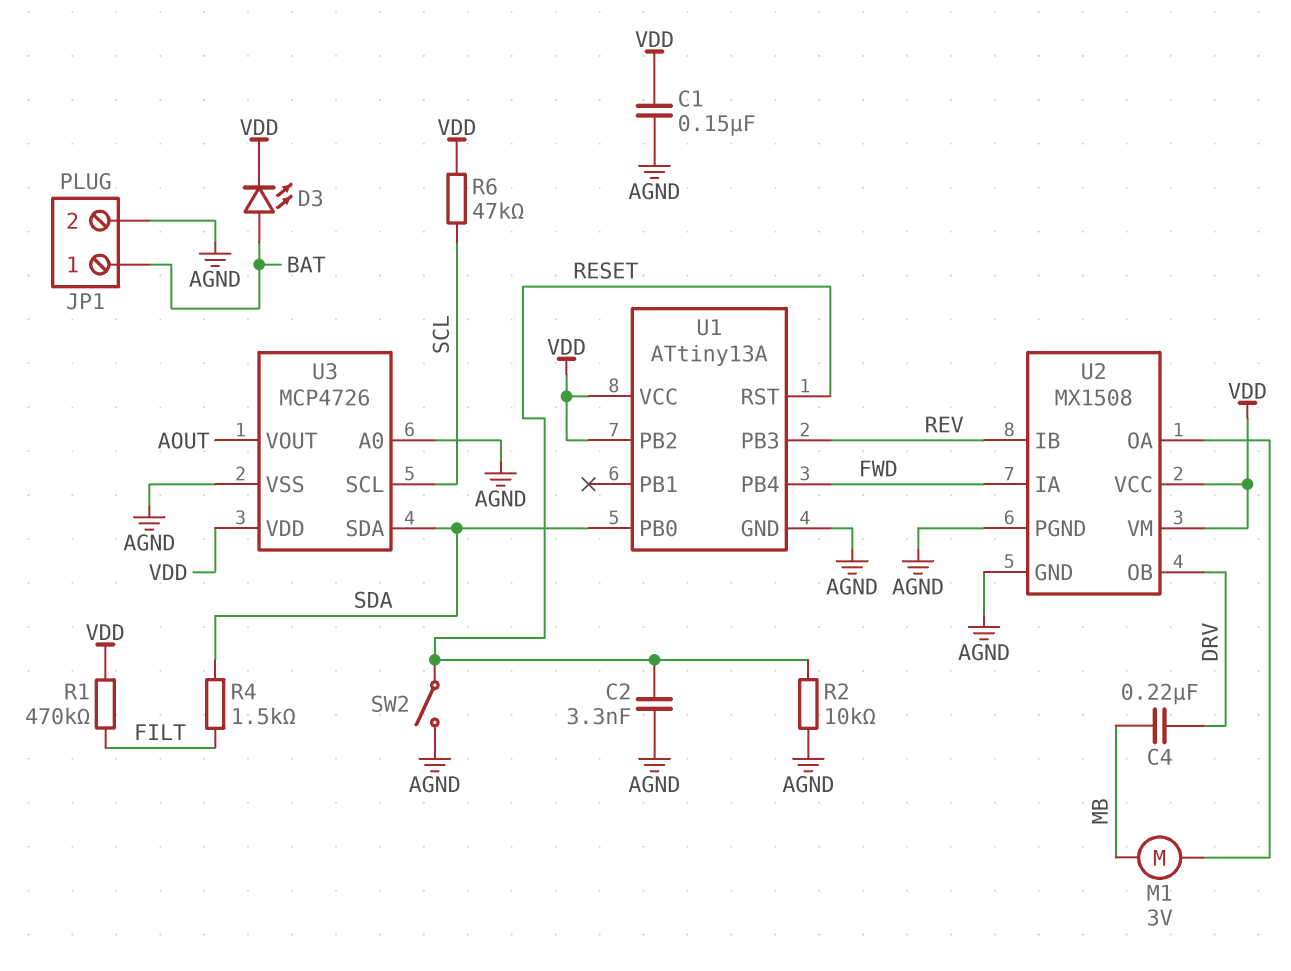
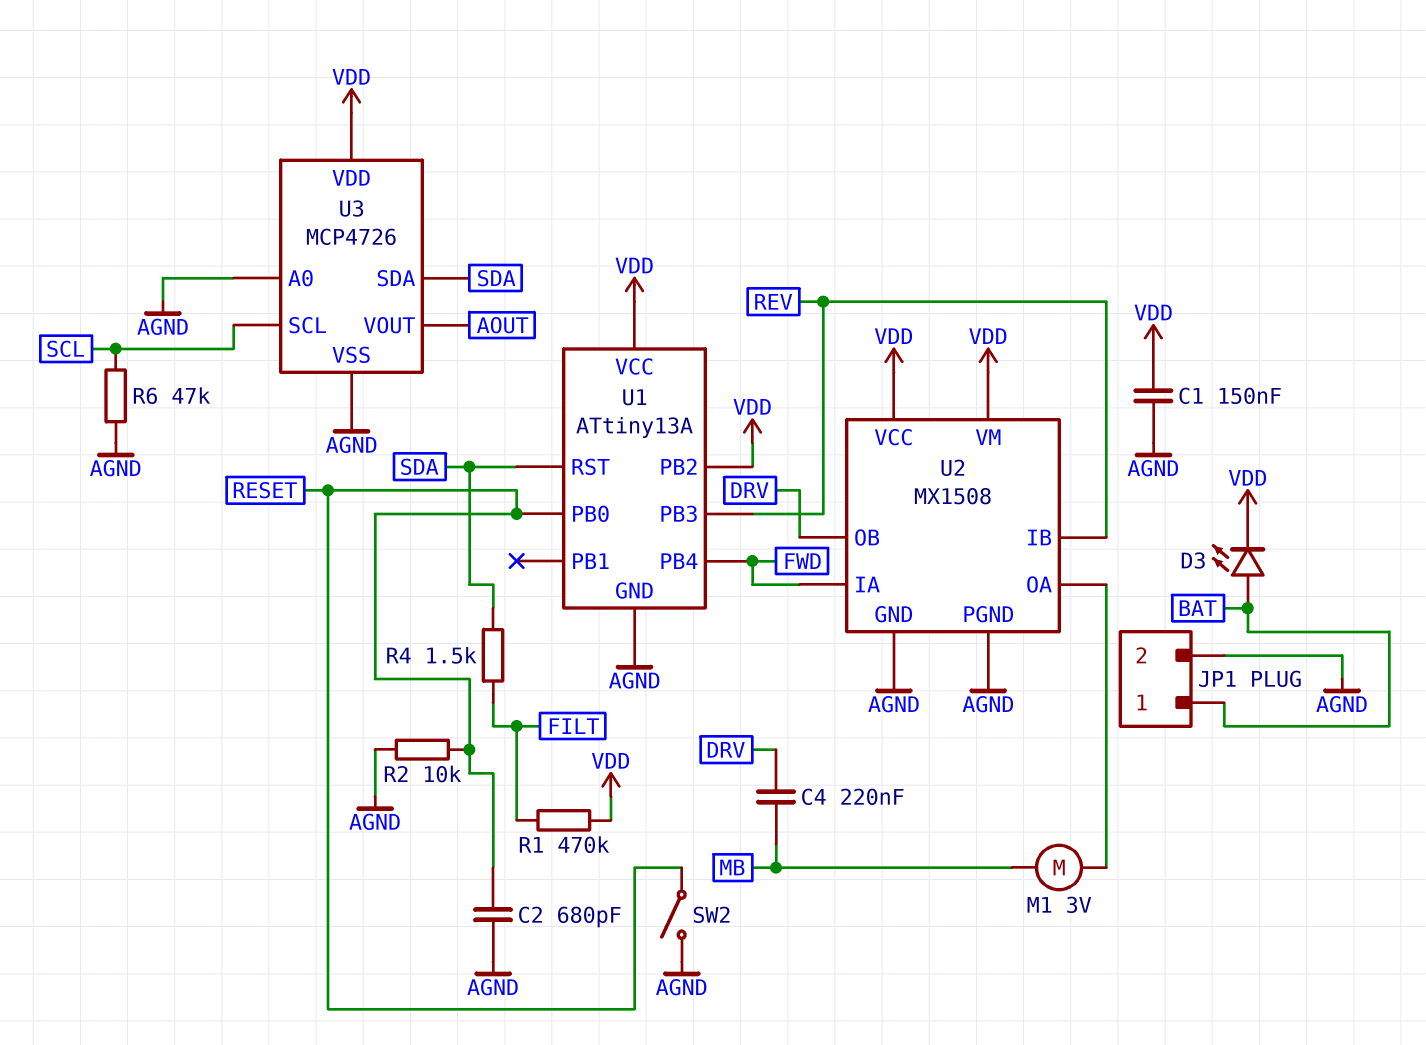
C2: 3.3nF (AGND, RESET) -> 680pF (AGND, RESET)
R6: 47k (SCL, VDD) -> 47k (AGND, SCL)
U1 pin PB0: SDA -> RESET
U1 pin RST: RESET -> SDA

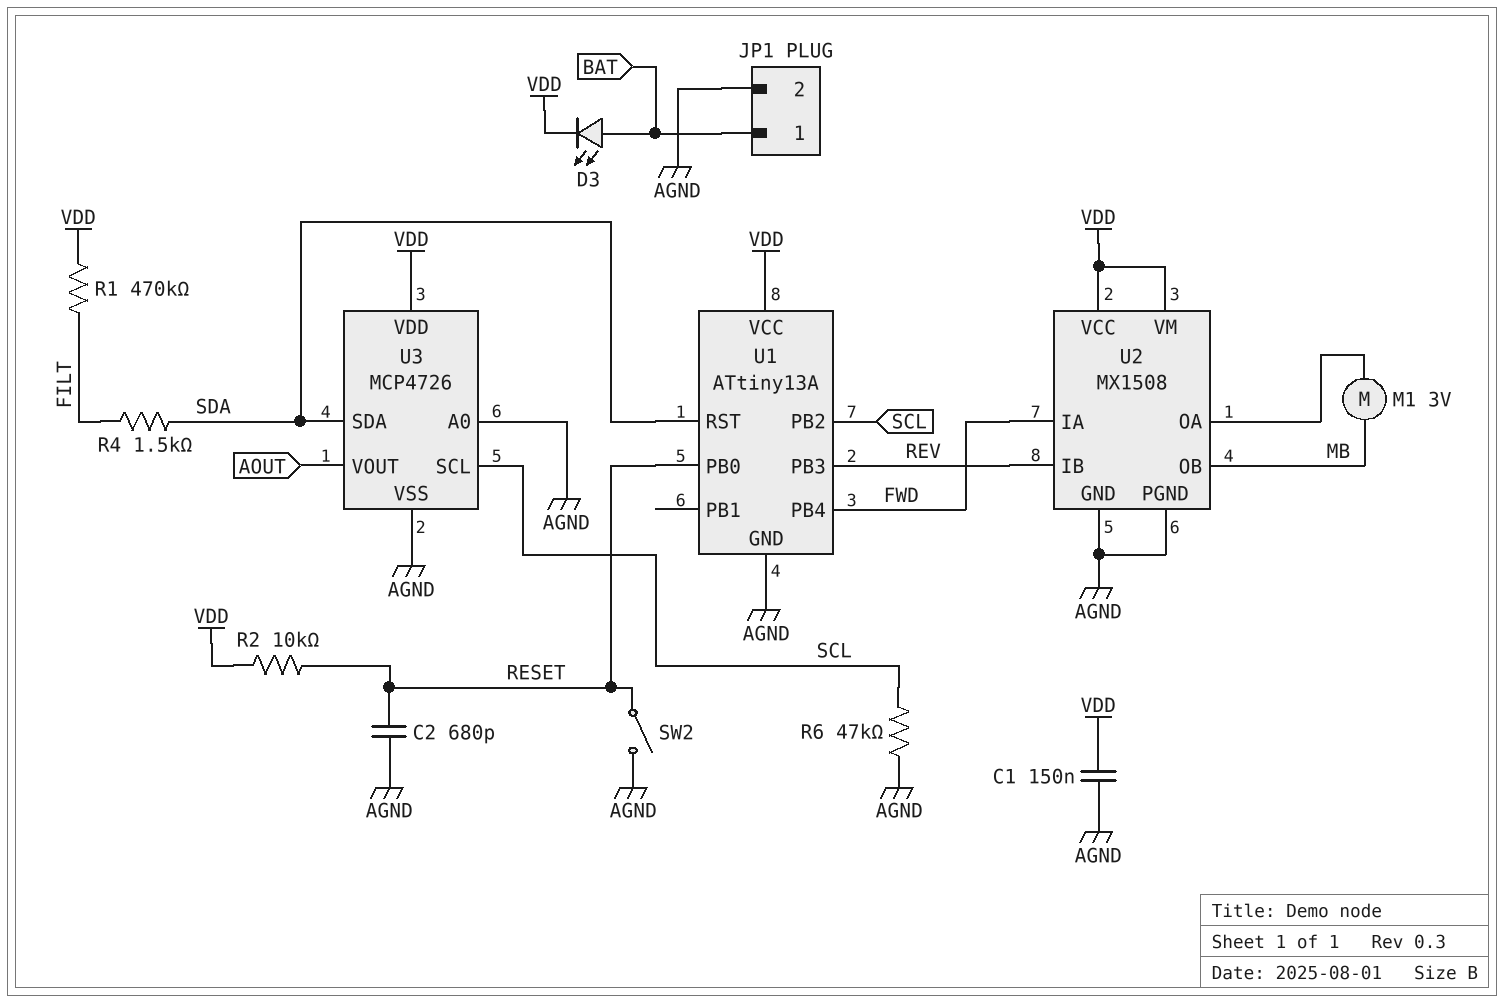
C4: 220nF (DRV, MB) -> none
R2: 10k (AGND, RESET) -> 10k (RESET, VDD)
U1 pin PB2: VDD -> SCL
U2 pin OB: DRV -> MB

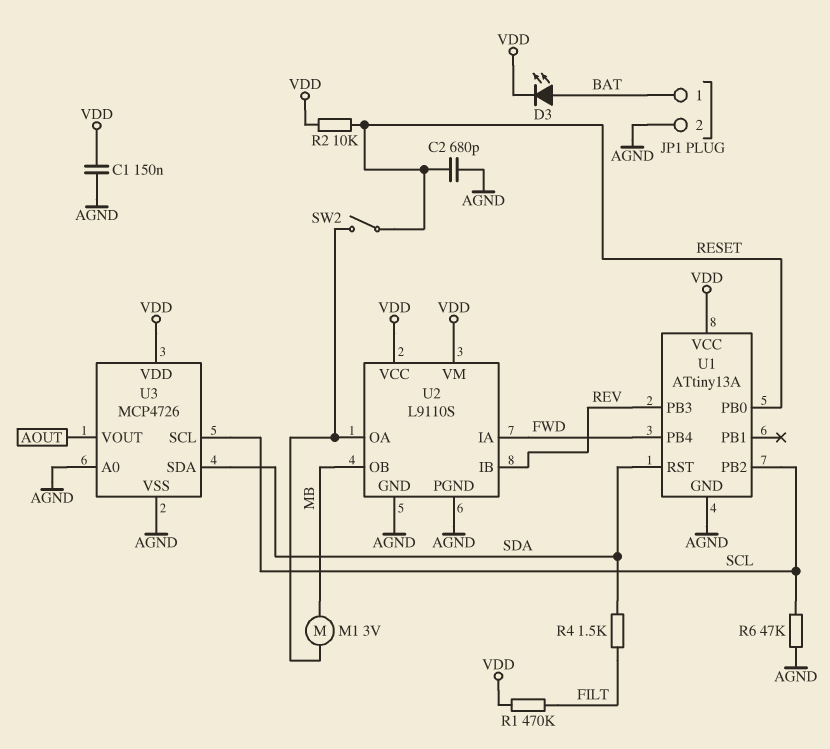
SW2: switch (AGND, RESET) -> switch (RESET, U2/OA)
U2: MX1508 -> L9110S

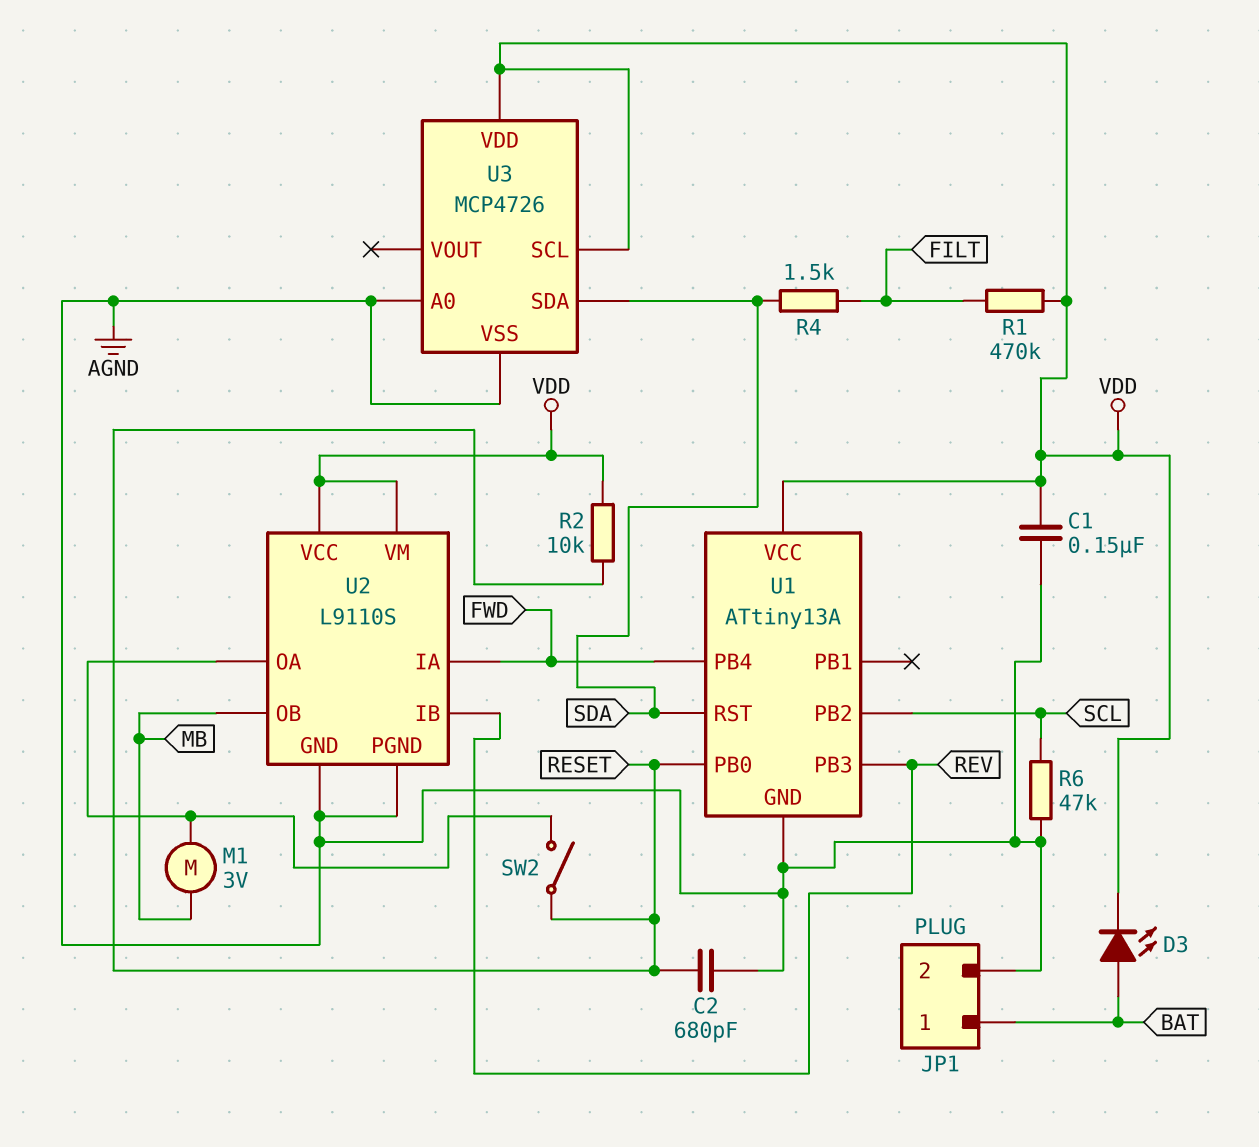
U3 pin SCL: SCL -> VDD
U3 pin VOUT: AOUT -> none

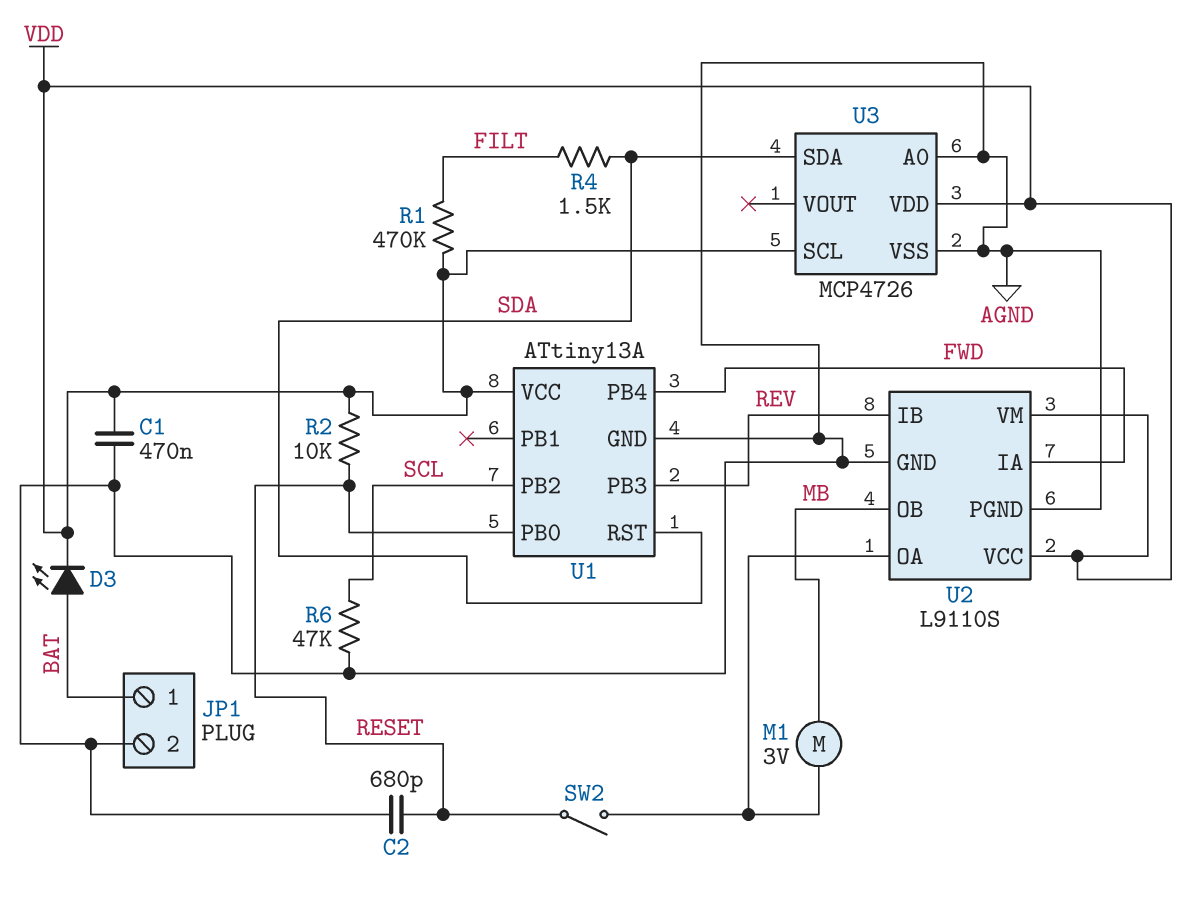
C1: 150nF (AGND, VDD) -> 470nF (AGND, VDD)

